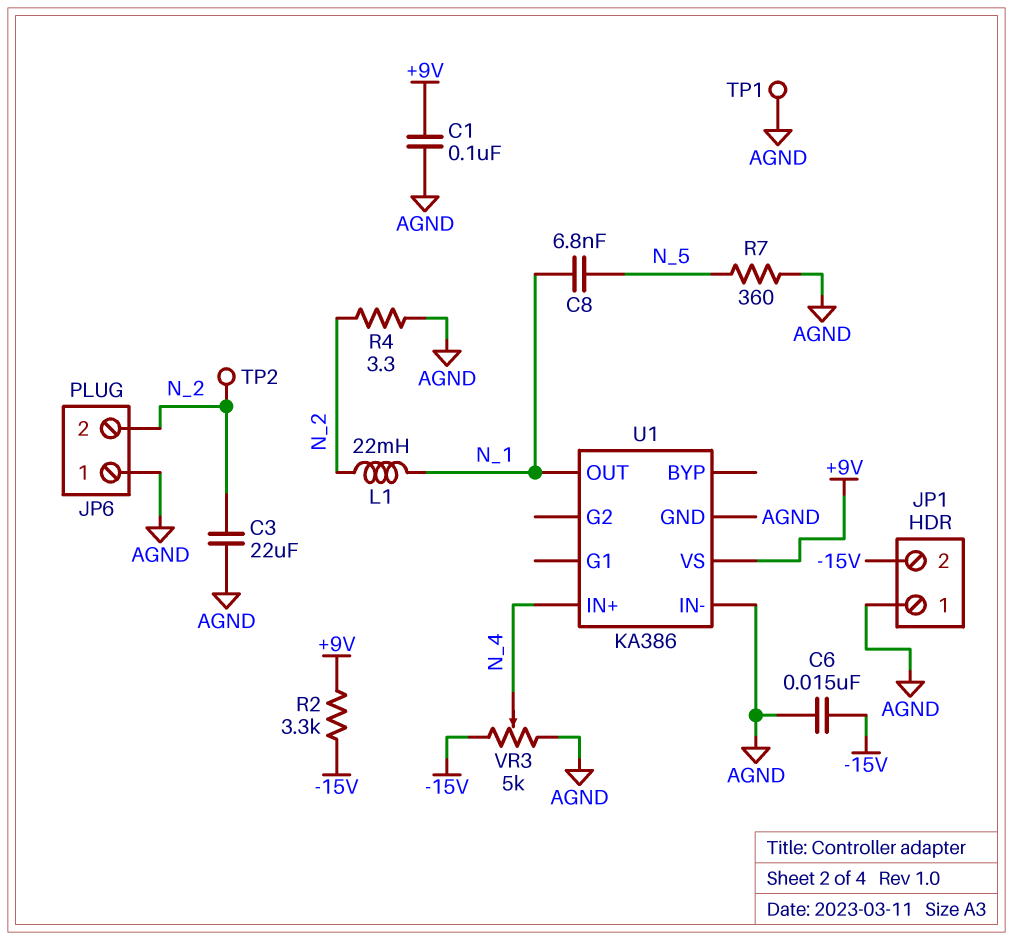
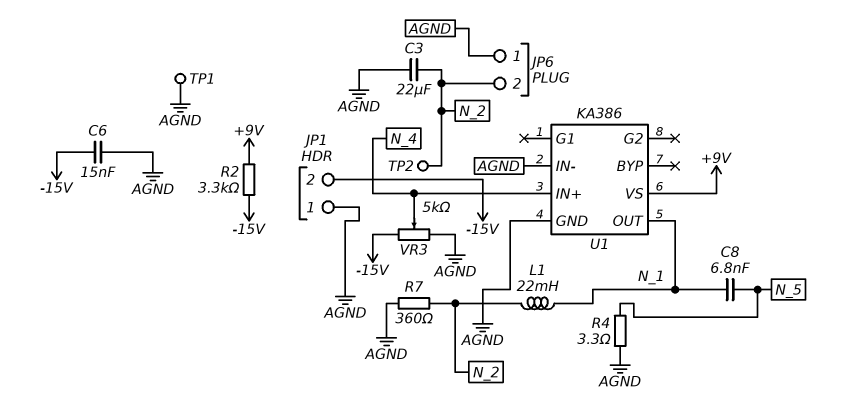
C1: 100nF (+9V, AGND) -> none
R4: 3.3 (AGND, N_2) -> 3.3 (AGND, N_5)
R7: 360 (AGND, N_5) -> 360 (AGND, N_2)

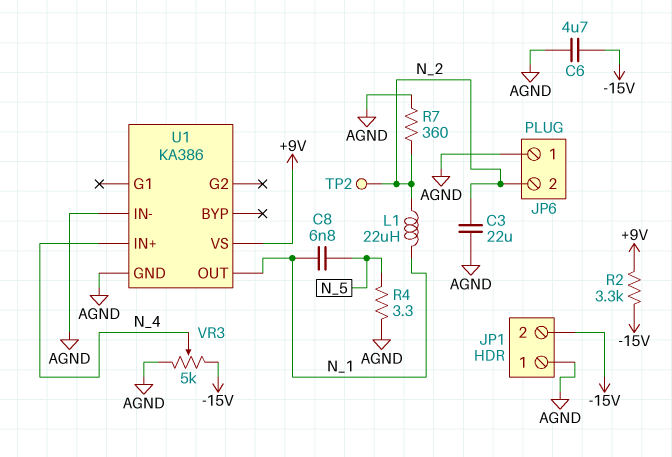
C6: 15nF (-15V, AGND) -> 4.7uF (-15V, AGND)
L1: 22mH (N_1, N_2) -> 22uH (N_1, N_2)
TP1: test point (AGND) -> none

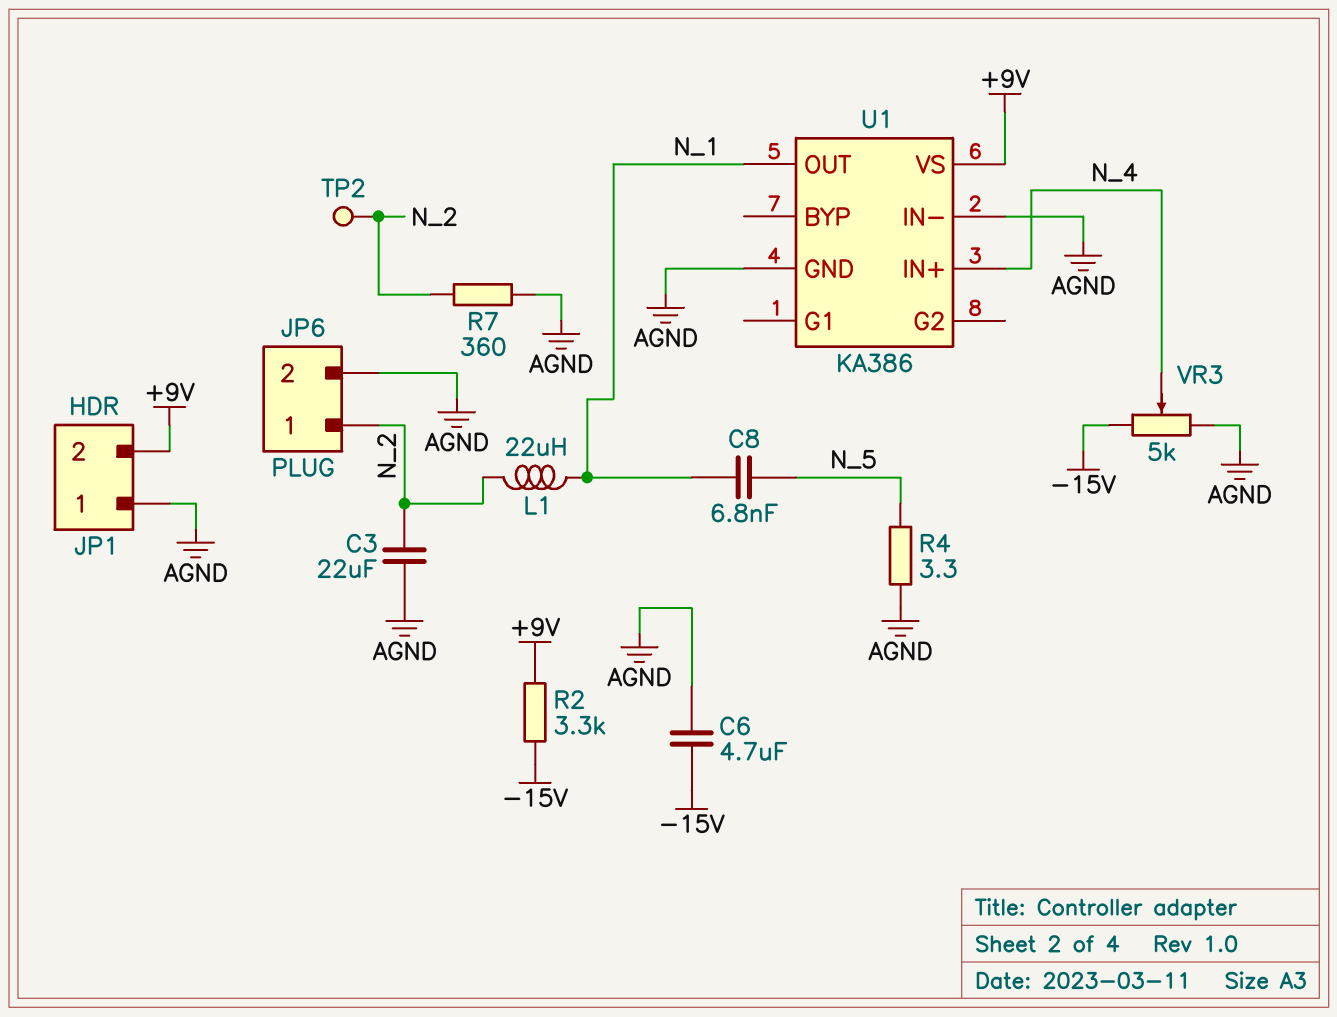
JP1 pin 2: -15V -> +9V
JP6 pin 1: AGND -> N_2
JP6 pin 2: N_2 -> AGND

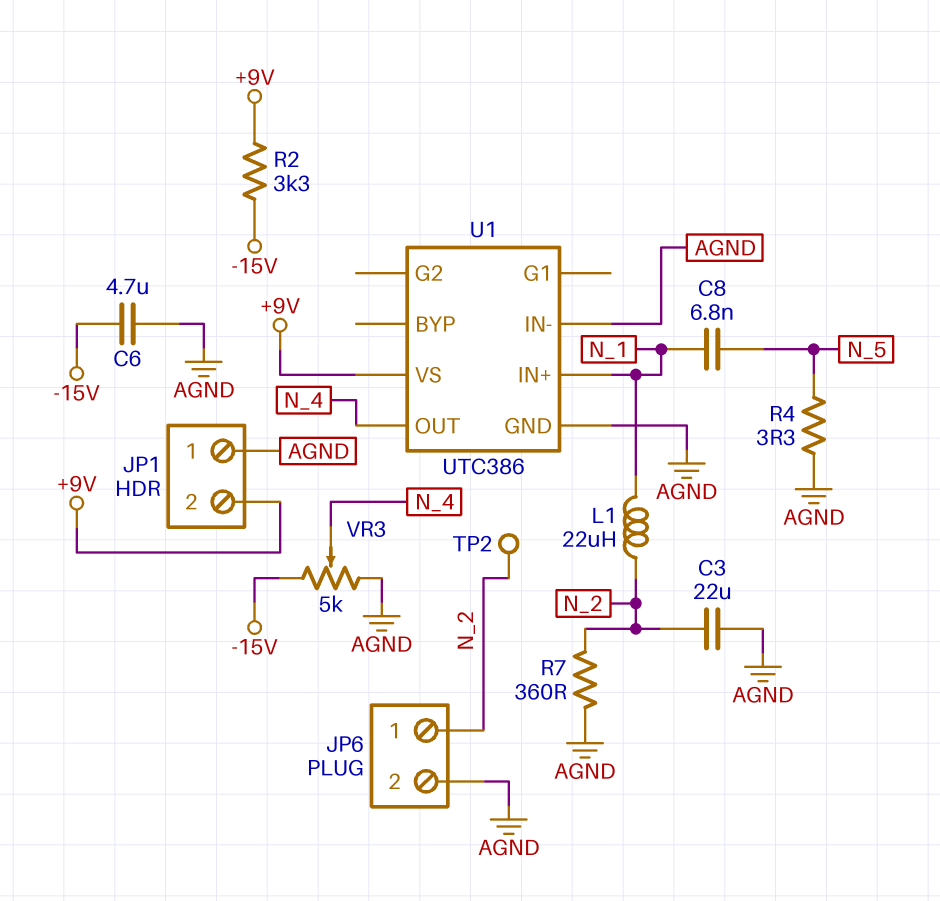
U1: KA386 -> UTC386
U1 pin IN+: N_4 -> N_1
U1 pin OUT: N_1 -> N_4

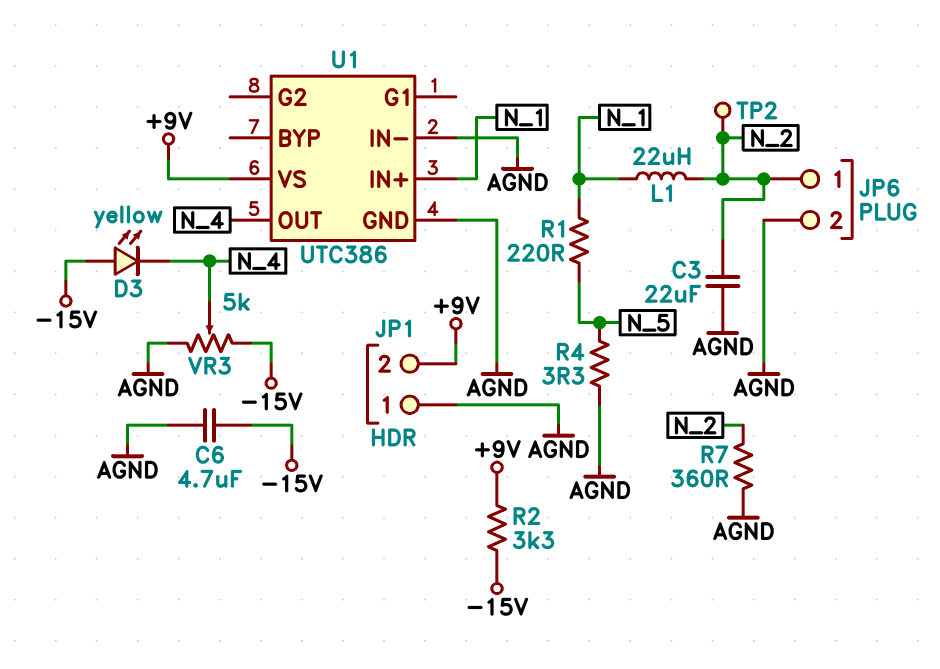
C8: 6.8nF (N_1, N_5) -> none
D3: none -> LED yellow (A -15V, K N_4)
R1: none -> 220 (N_1, N_5)

